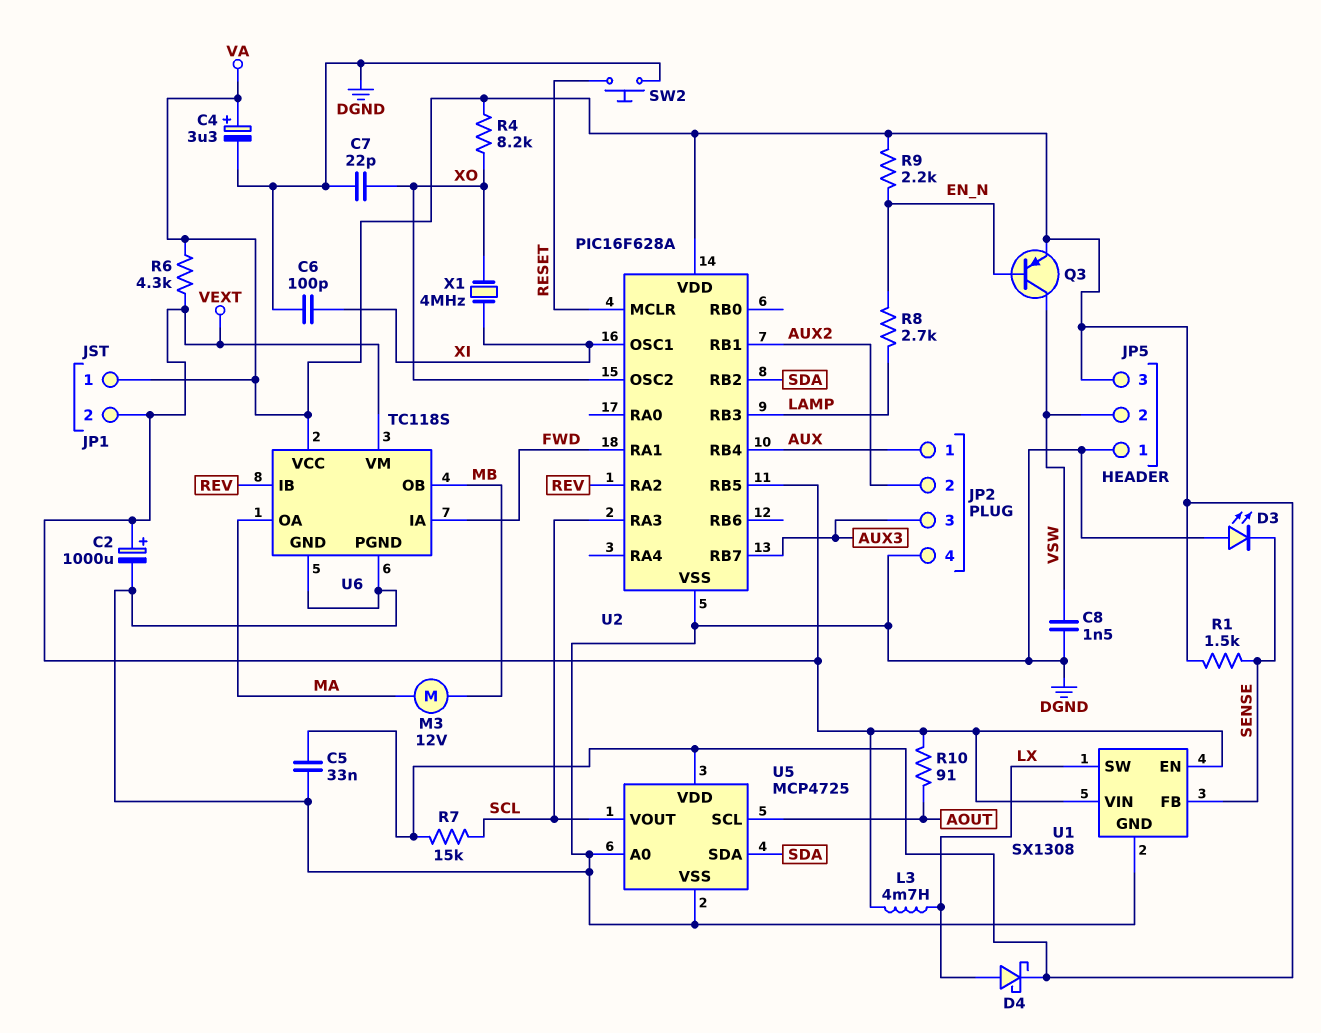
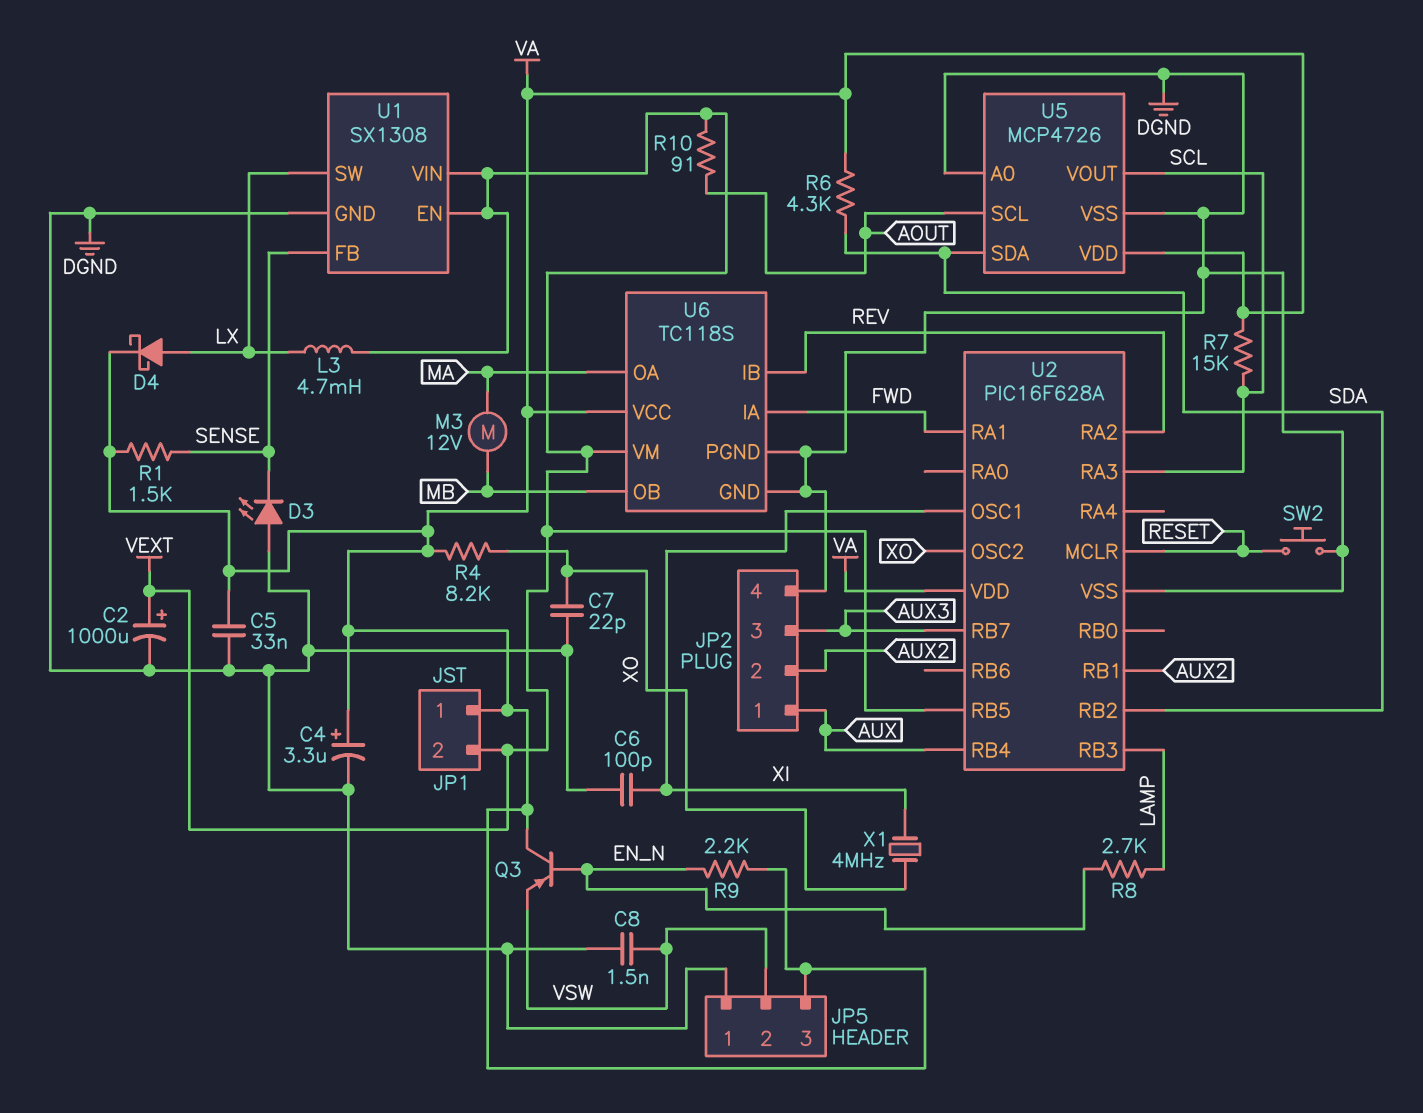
Q3: PNP (B EN_N, C VSW, E VA) -> PNP (B EN_N, C VA, E VSW)
R6: 4.3k (VA, VEXT) -> 4.3k (SDA, VA)
U5: MCP4725 -> MCP4726

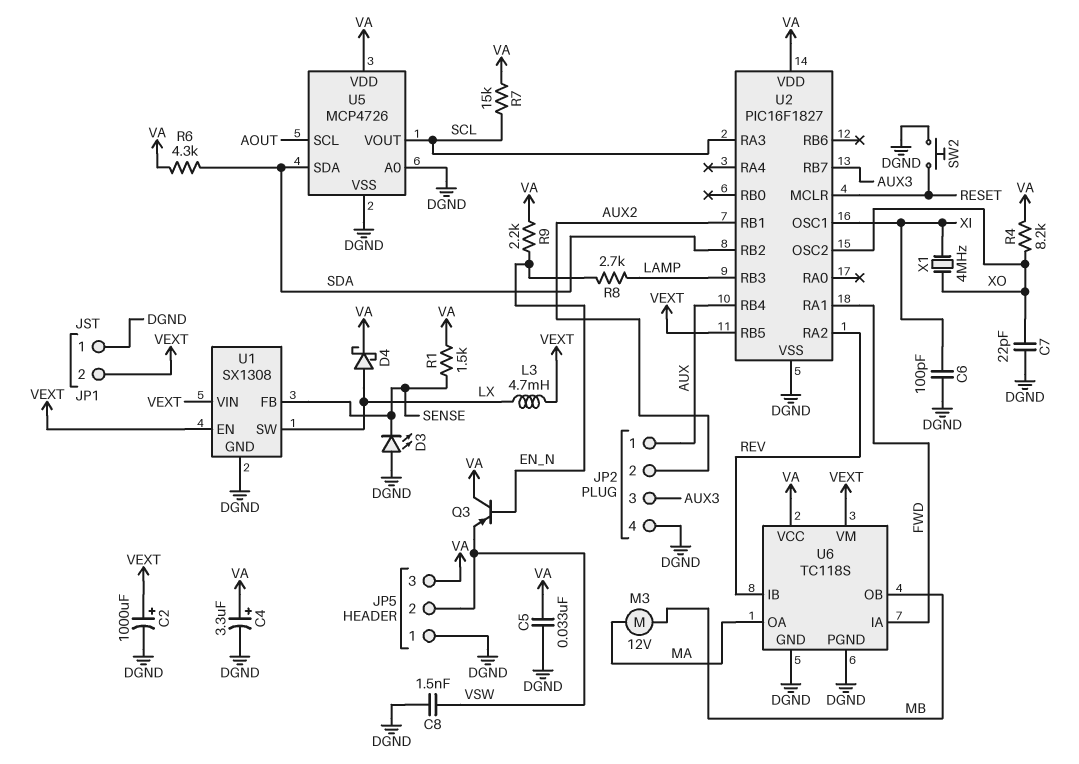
JP1 pin 1: VA -> DGND
R10: 91 (AOUT, VEXT) -> none
U2: PIC16F628A -> PIC16F1827

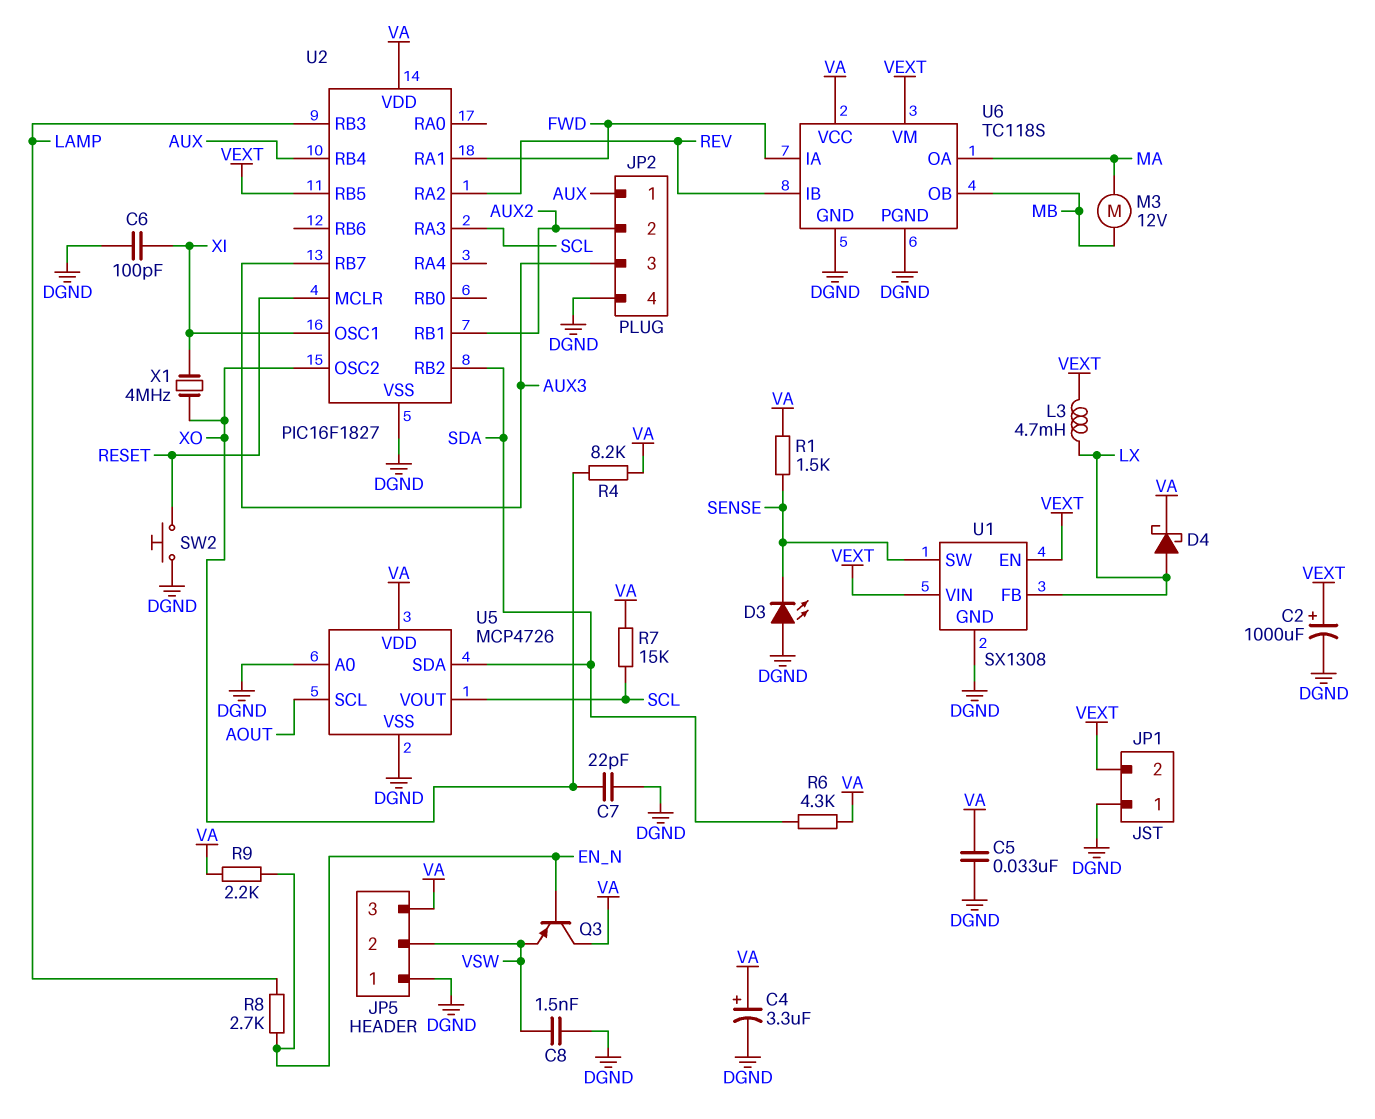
U1 pin FB: SENSE -> LX
U1 pin SW: LX -> SENSE

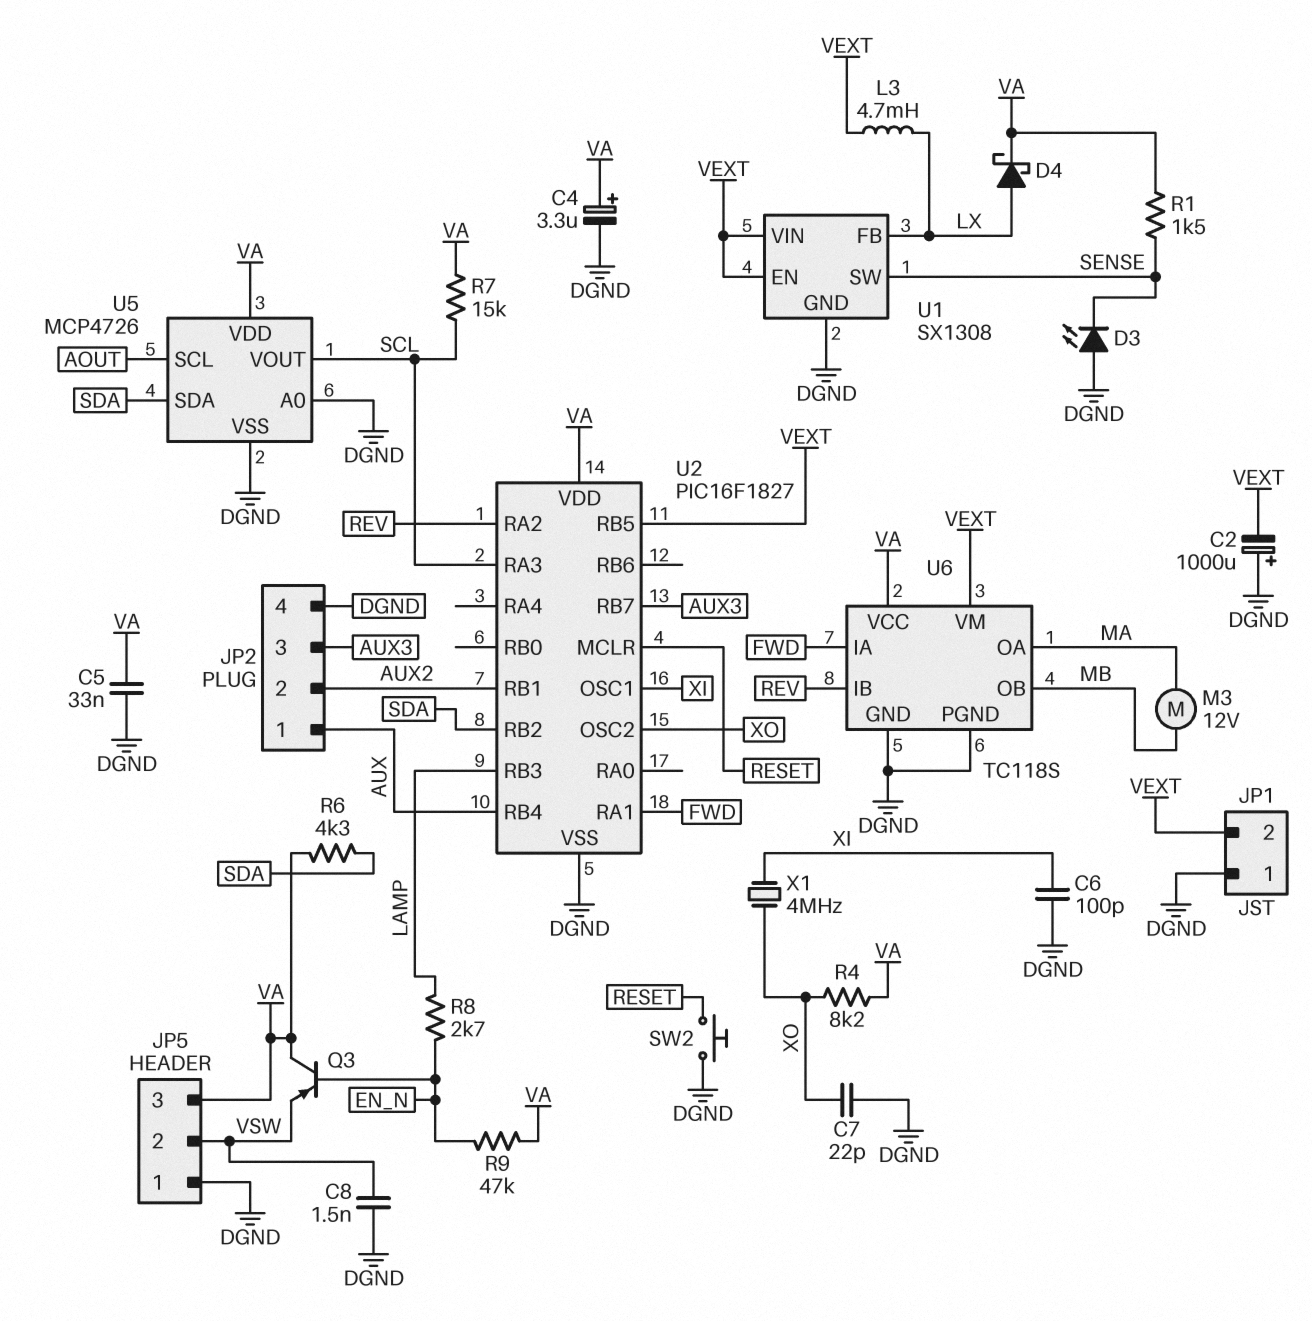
C2: 1000uF (plus VEXT, minus DGND) -> 1000uF (plus DGND, minus VEXT)
R9: 2.2k (EN_N, VA) -> 47k (EN_N, VA)

